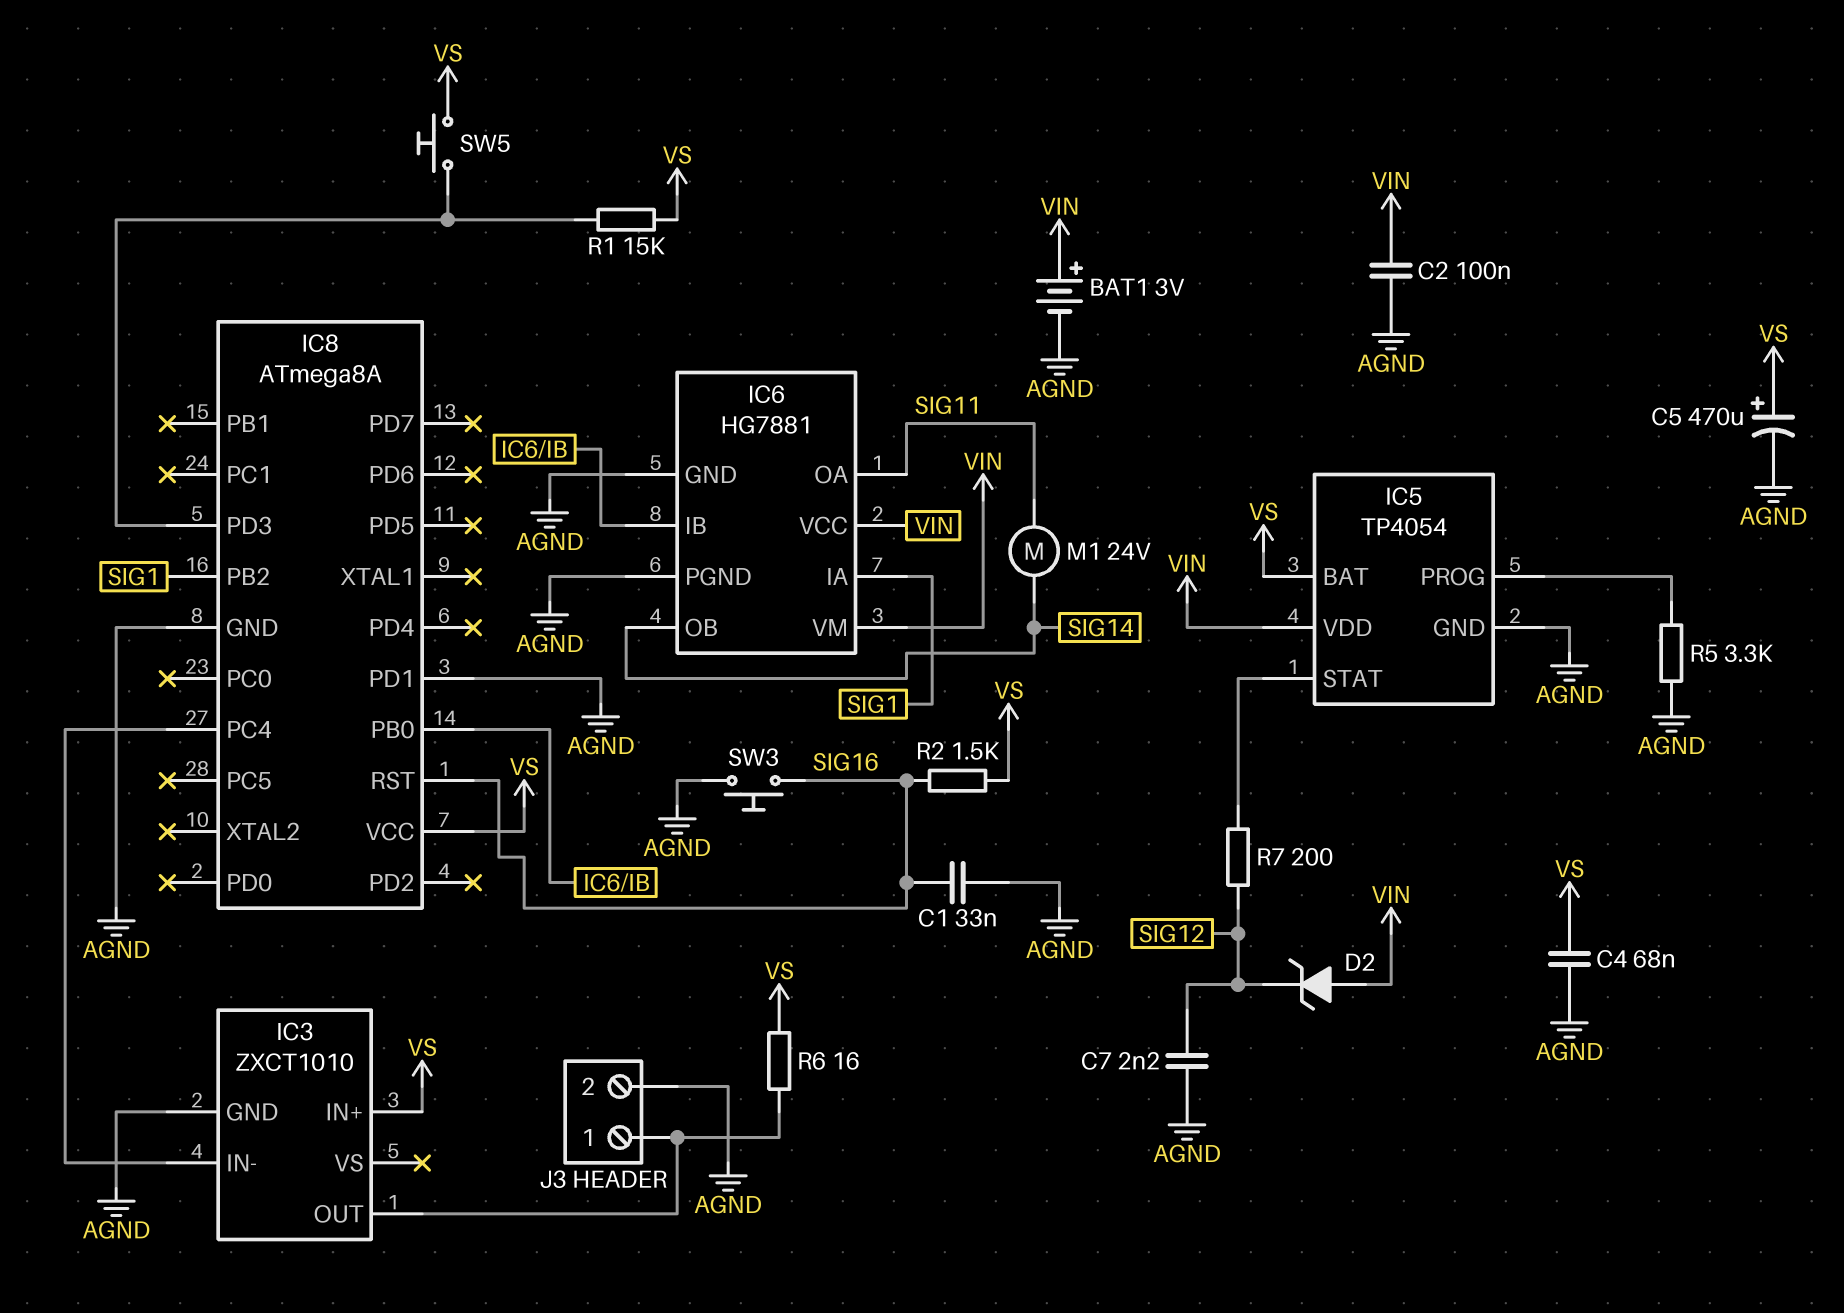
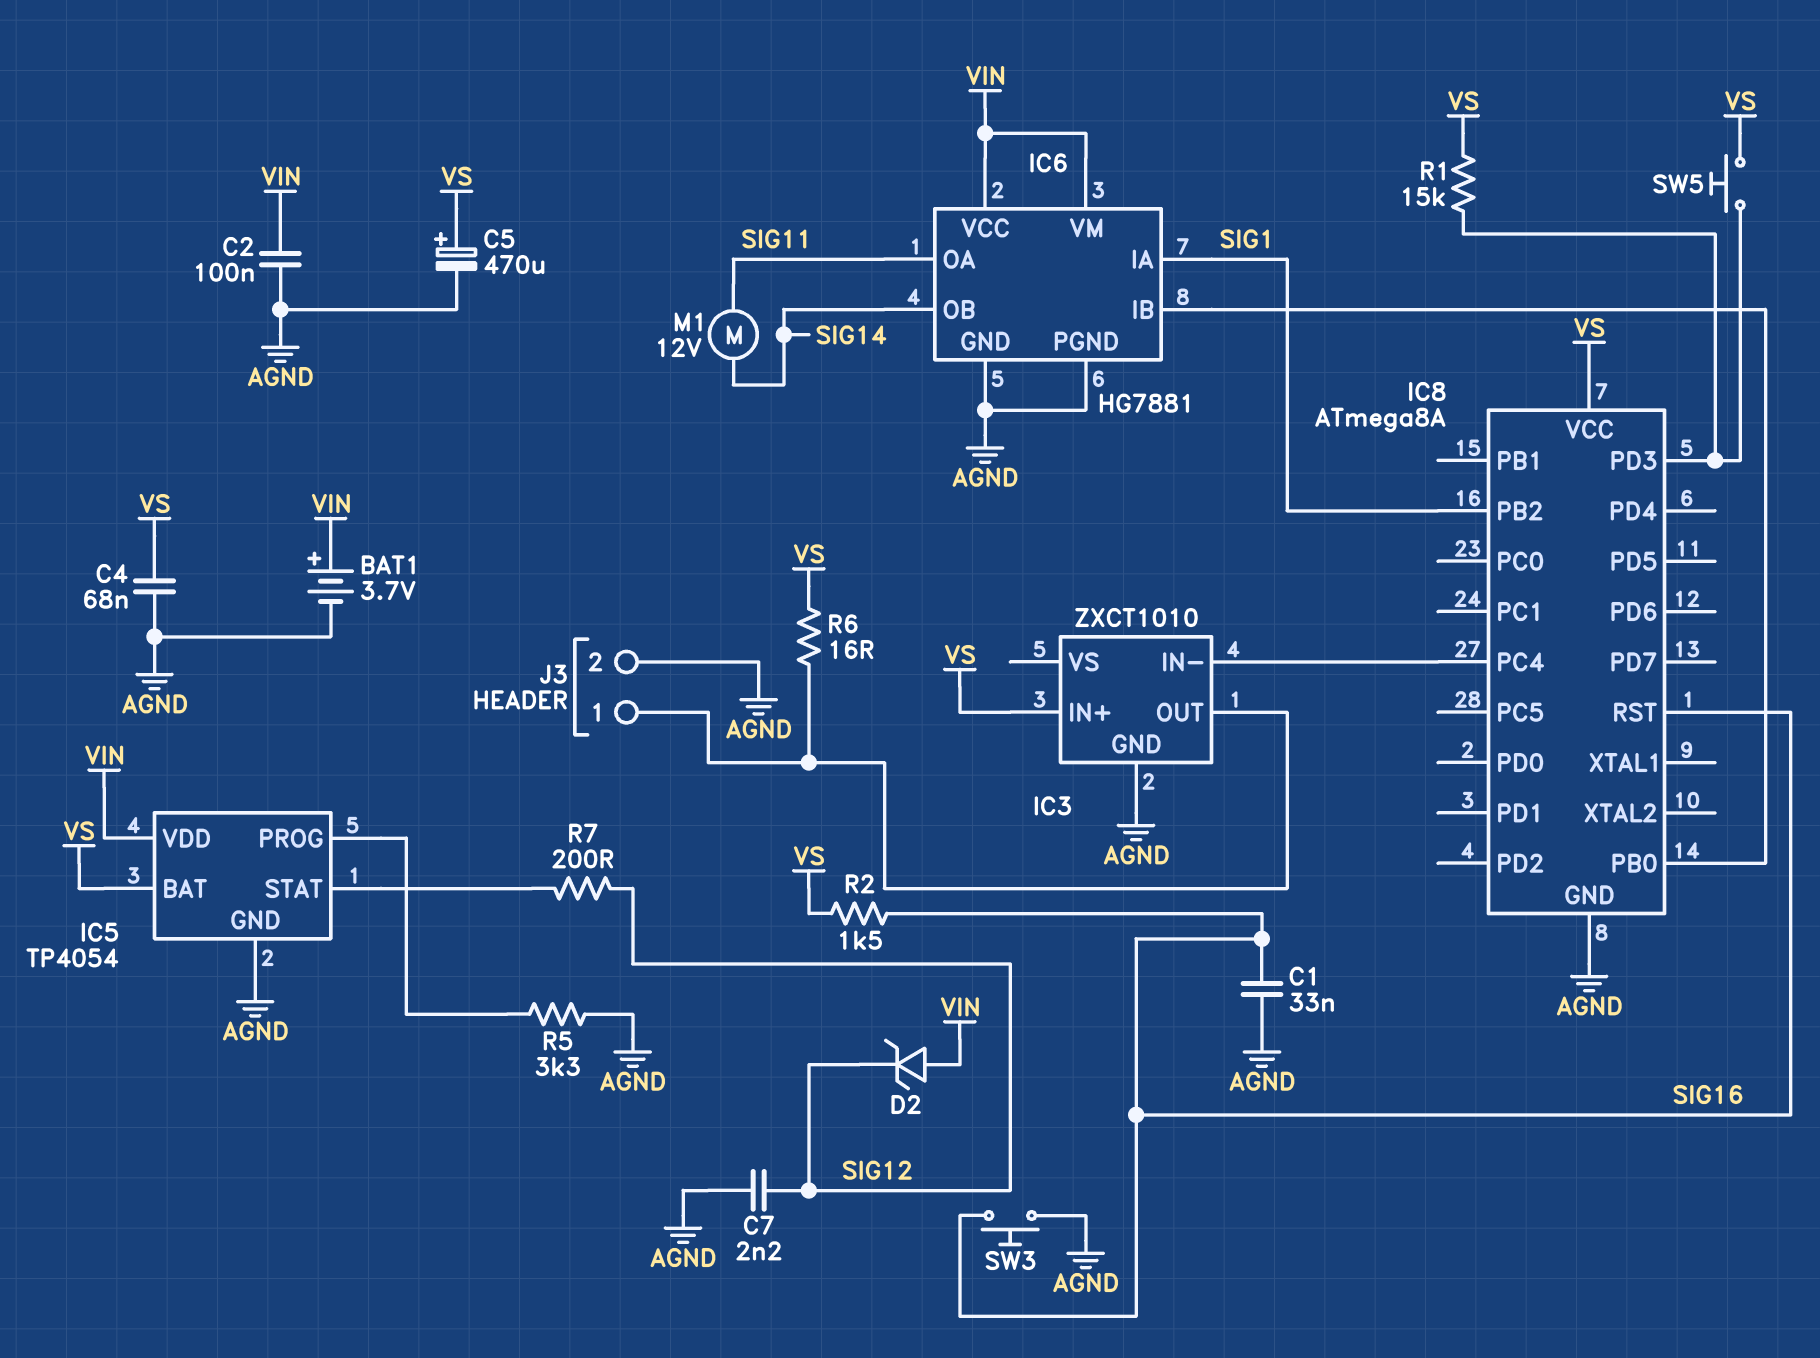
BAT1: 3V (plus VIN, minus AGND) -> 3.7V (plus VIN, minus AGND)
IC8 pin PD1: AGND -> none
M1: motor 24V (SIG11, SIG14) -> motor 12V (SIG11, SIG14)

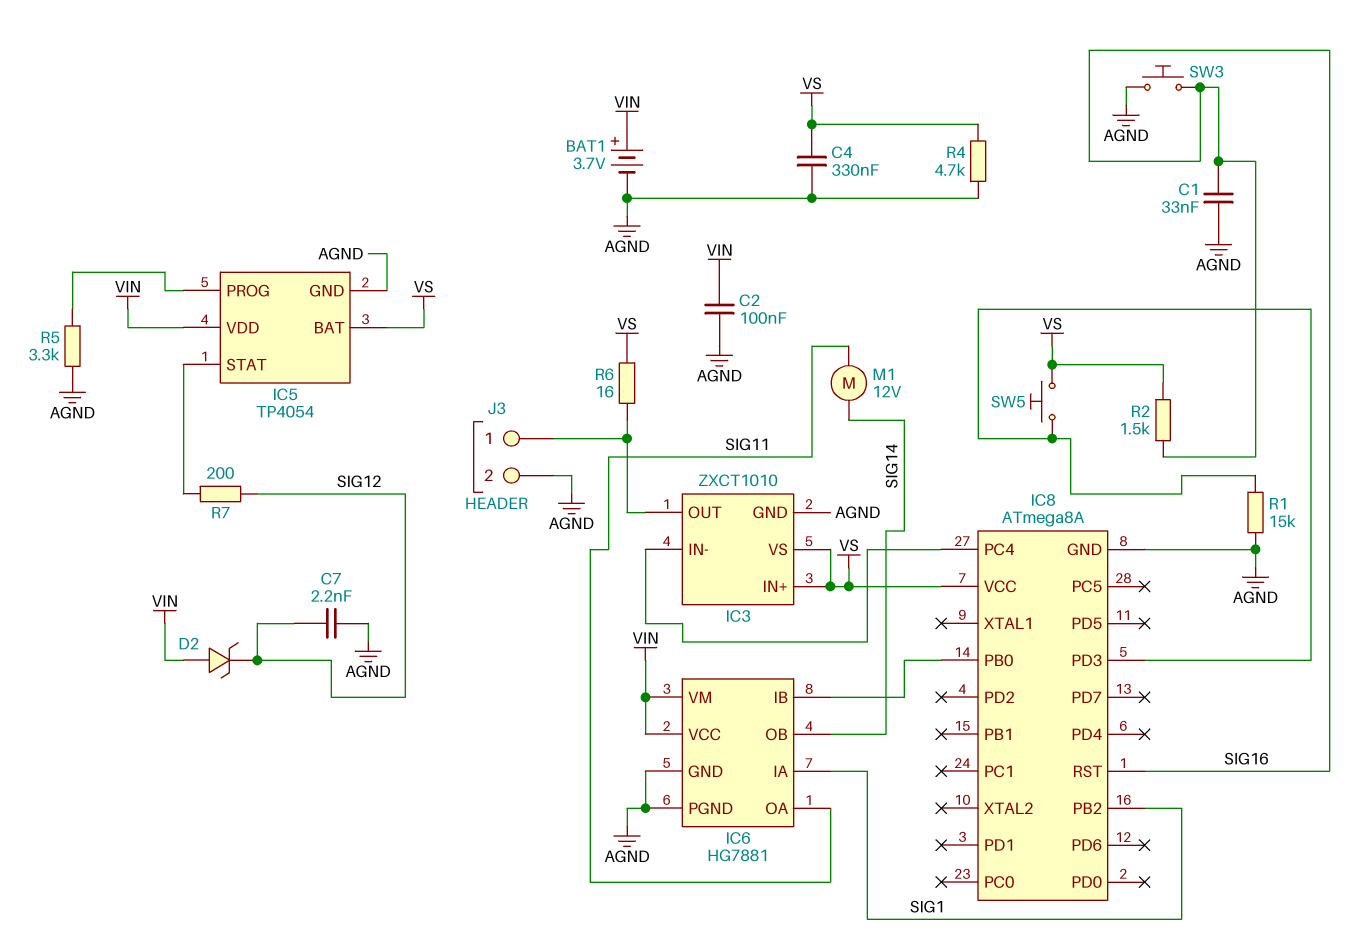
C4: 68nF (AGND, VS) -> 330nF (AGND, VS)
C5: 470uF (plus VS, minus AGND) -> none
IC3 pin VS: none -> VS
R1: 15k (IC8/PD3, VS) -> 15k (AGND, IC8/PD3)
R4: none -> 4.7k (AGND, VS)

